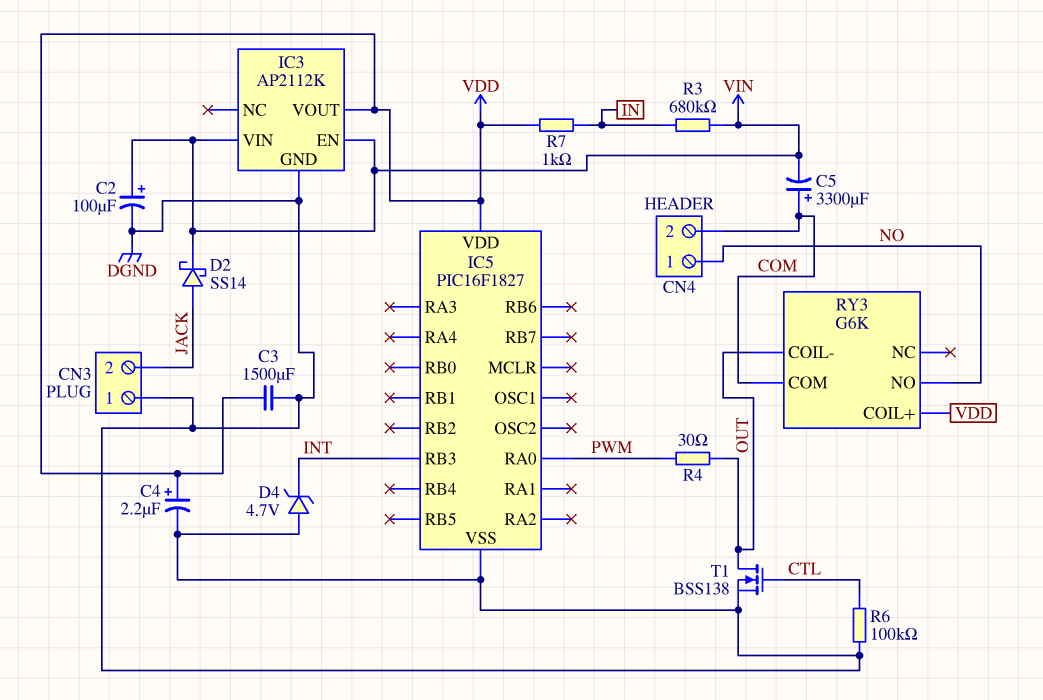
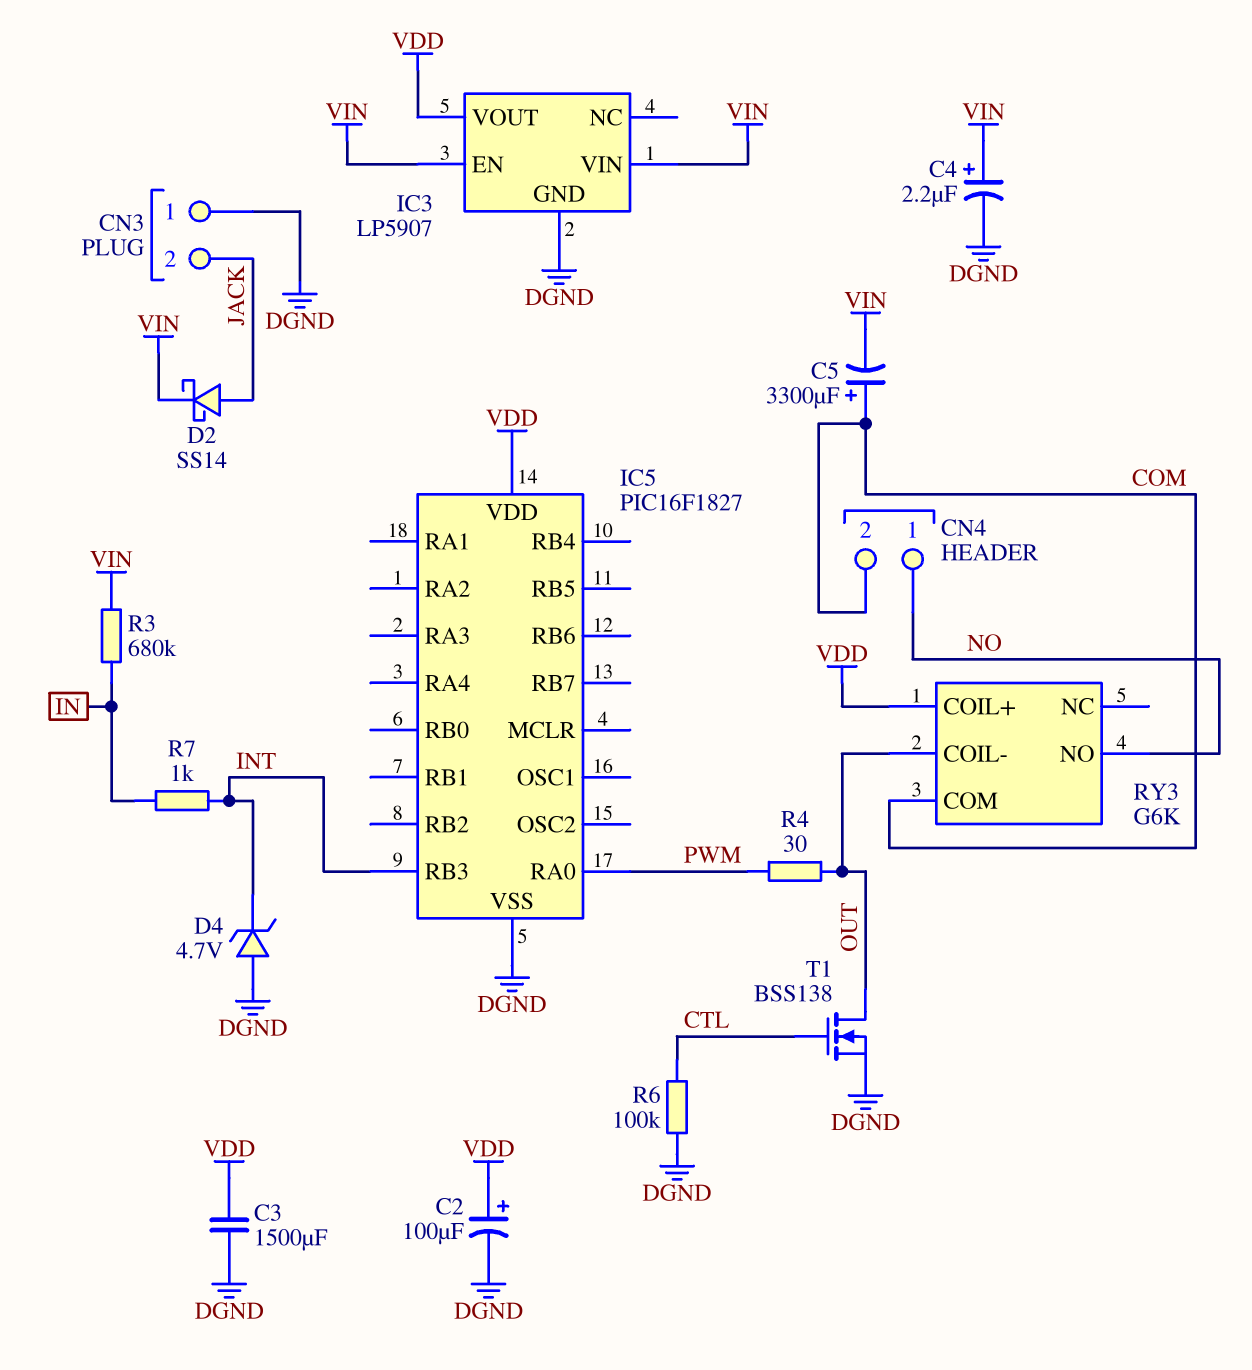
C2: 100uF (plus VIN, minus DGND) -> 100uF (plus VDD, minus DGND)
C4: 2.2uF (plus VDD, minus DGND) -> 2.2uF (plus VIN, minus DGND)
IC3: AP2112K -> LP5907
R7: 1k (IN, VDD) -> 1k (IN, INT)

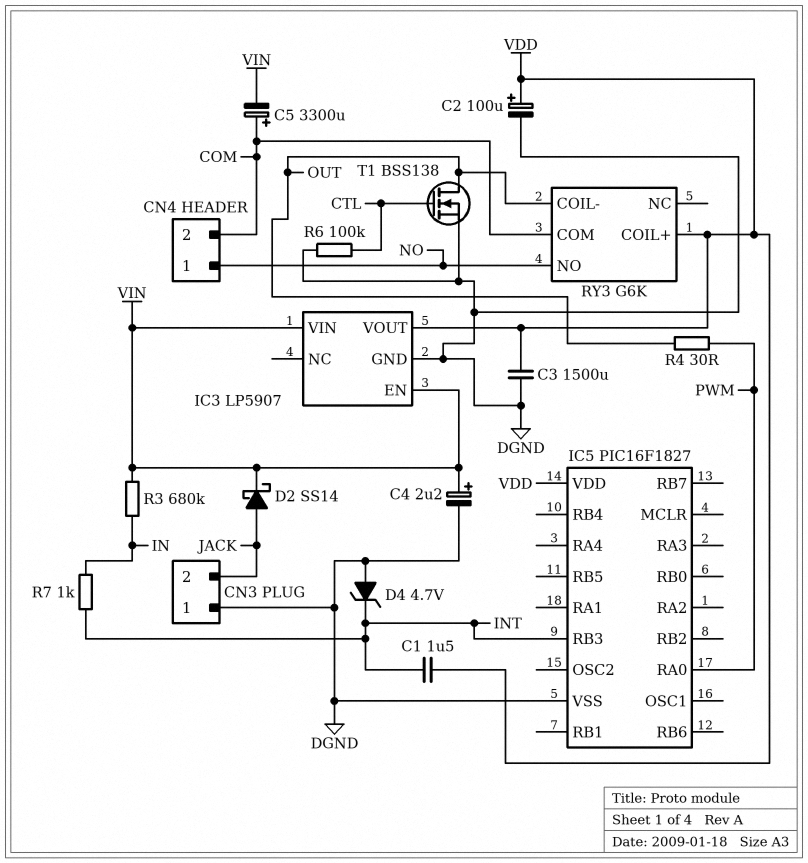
C1: none -> 1.5uF (INT, VDD)

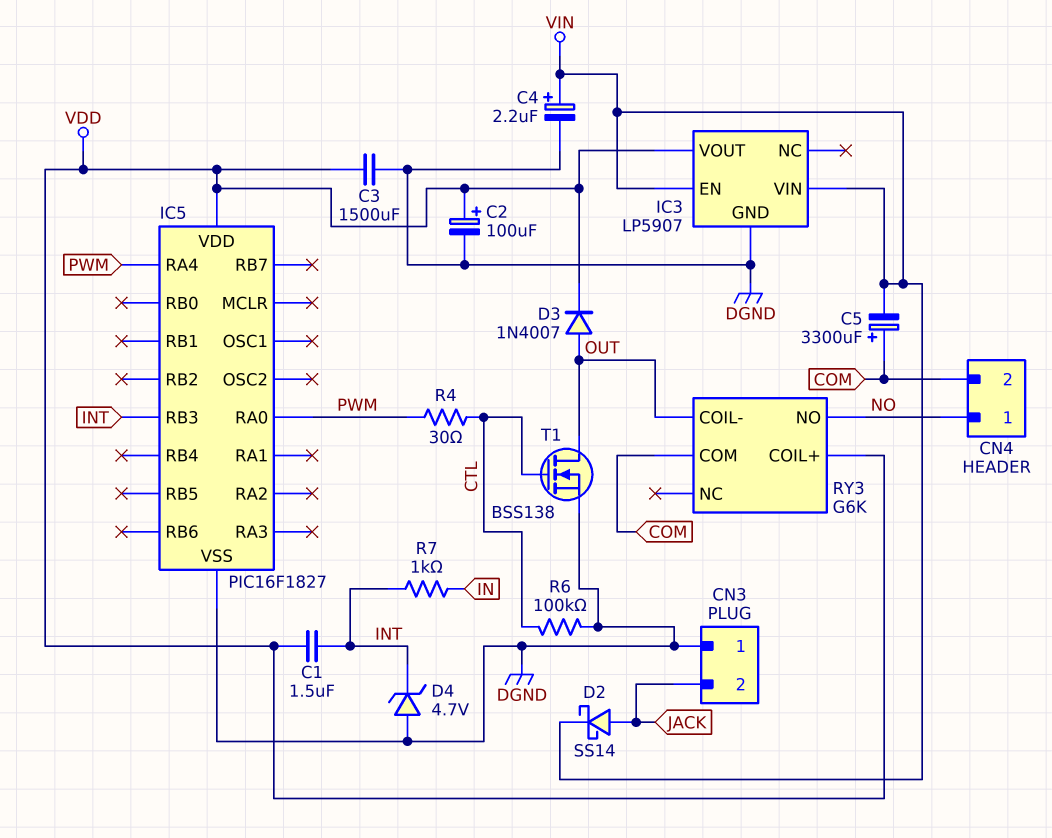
D3: none -> diode 1N4007 (A OUT, K VDD)
IC5 pin RA4: none -> PWM
R3: 680k (IN, VIN) -> none
R4: 30 (OUT, PWM) -> 30 (CTL, PWM)

